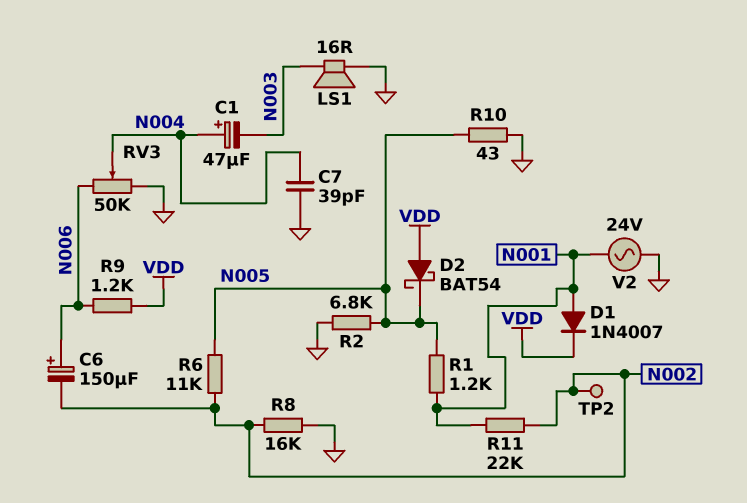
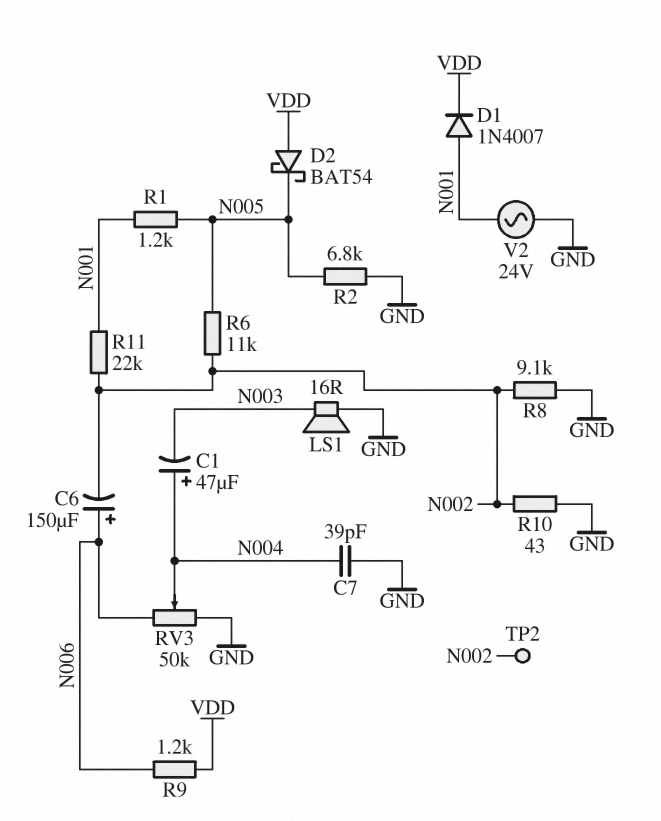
R8: 16k (GND, N002) -> 9.1k (GND, N002)
R10: 43 (GND, N005) -> 43 (GND, N002)

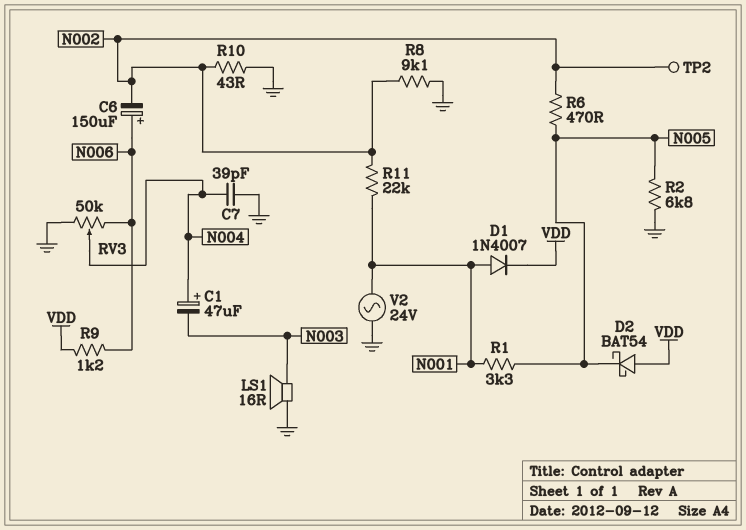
R1: 1.2k (N001, N005) -> 3.3k (N001, N005)
R6: 11k (N002, N005) -> 470 (N002, N005)

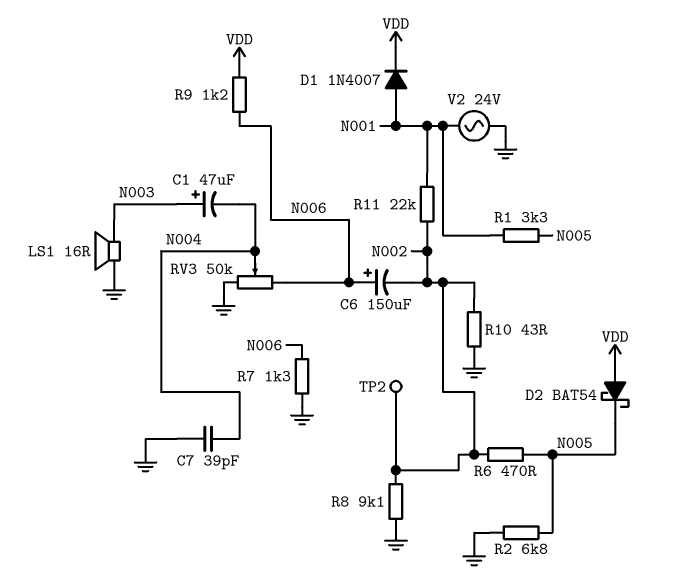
C1: 47uF (plus N004, minus N003) -> 47uF (plus N003, minus N004)
R7: none -> 1.3k (GND, N006)

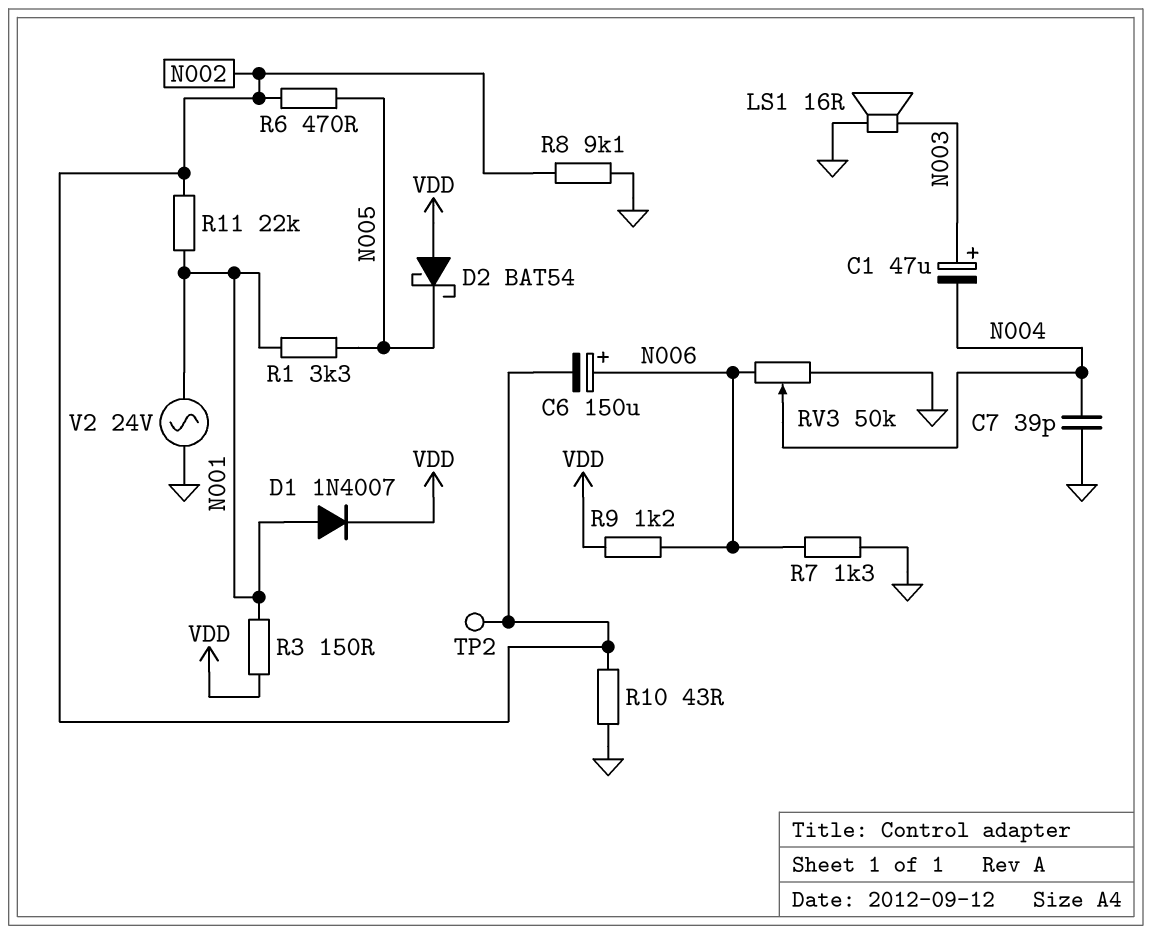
R2: 6.8k (GND, N005) -> none
R3: none -> 150 (N001, VDD)

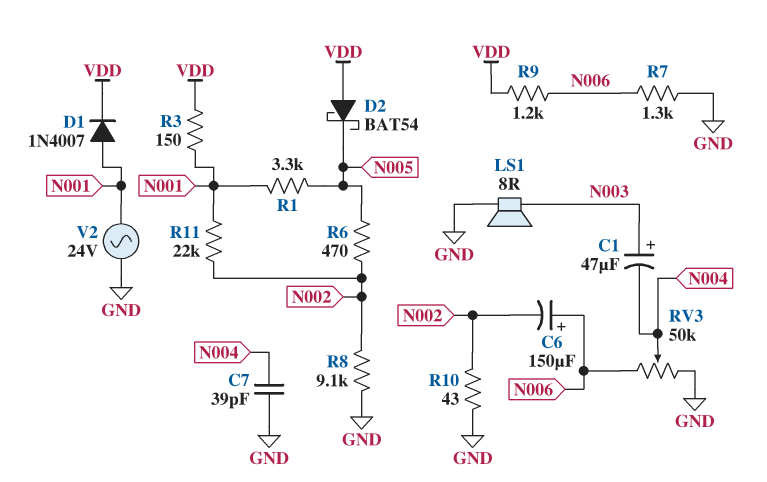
LS1: speaker 16R (GND, N003) -> speaker 8R (GND, N003)
TP2: test point (N002) -> none

